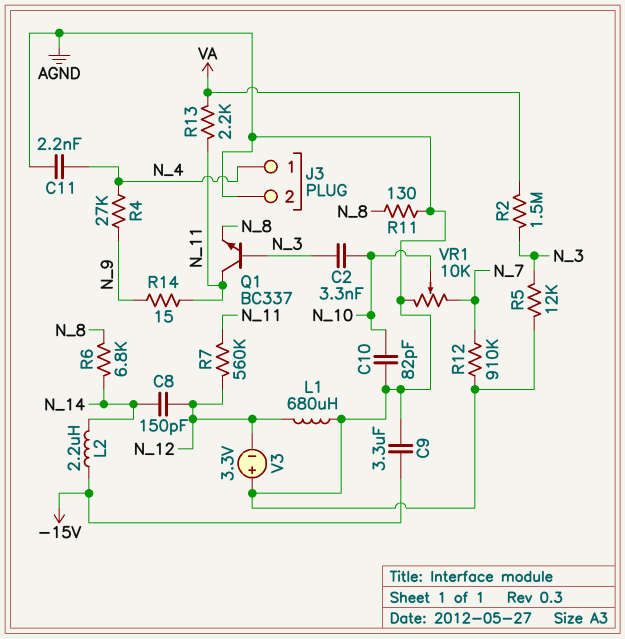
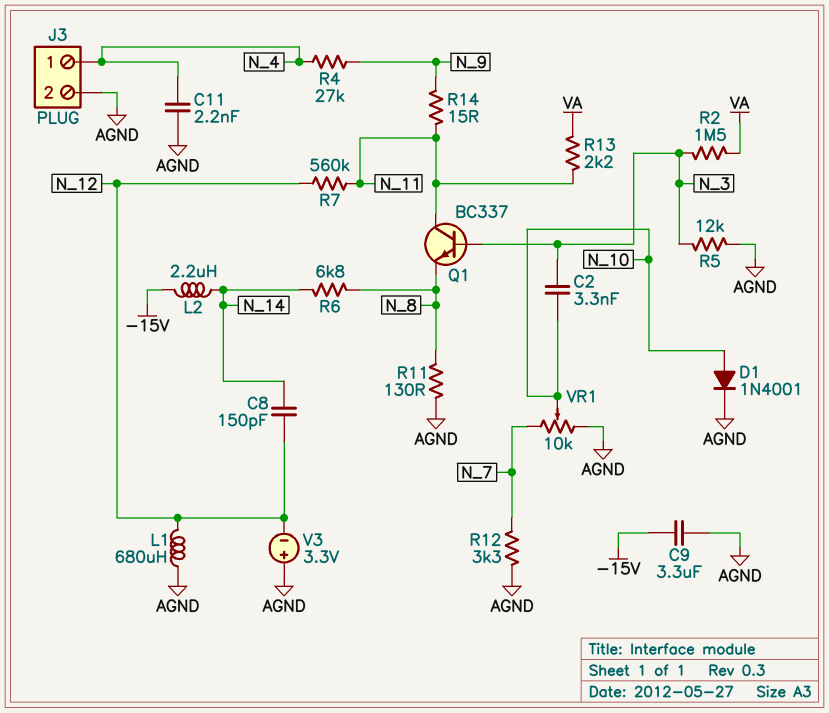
C10: 82pF (AGND, N_10) -> none
D1: none -> diode 1N4001 (A N_10, K AGND)
R12: 910k (AGND, N_7) -> 3.3k (AGND, N_7)

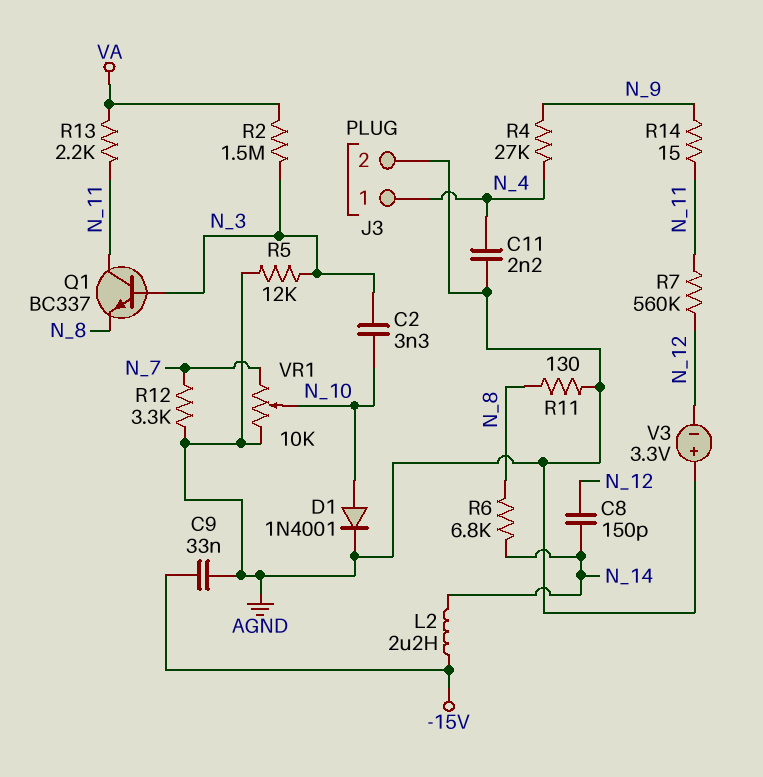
C9: 3.3uF (-15V, AGND) -> 33nF (-15V, AGND)
L1: 680uH (AGND, N_12) -> none

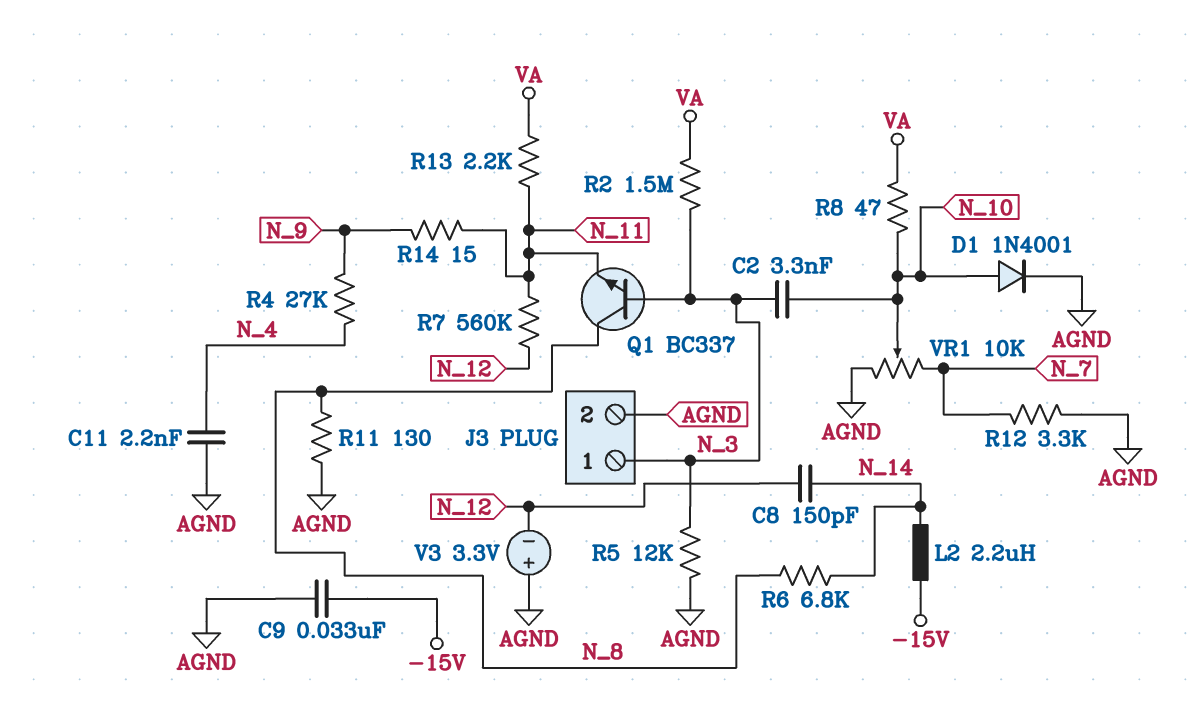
J3 pin 1: N_4 -> N_3
Q1: NPN BC337 (B N_3, C N_11, E N_8) -> NPN BC337 (B N_3, C N_8, E N_11)
R8: none -> 47 (N_10, VA)

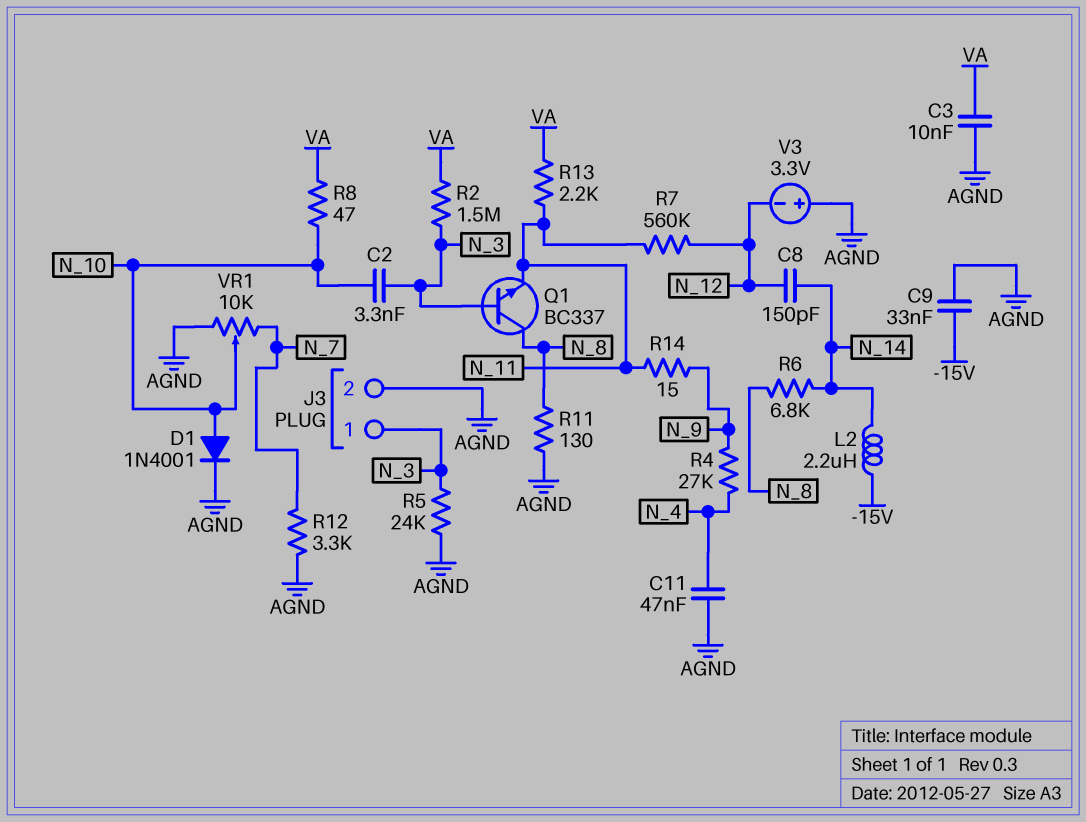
C3: none -> 10nF (AGND, VA)
C11: 2.2nF (AGND, N_4) -> 47nF (AGND, N_4)
R5: 12k (AGND, N_3) -> 24k (AGND, N_3)

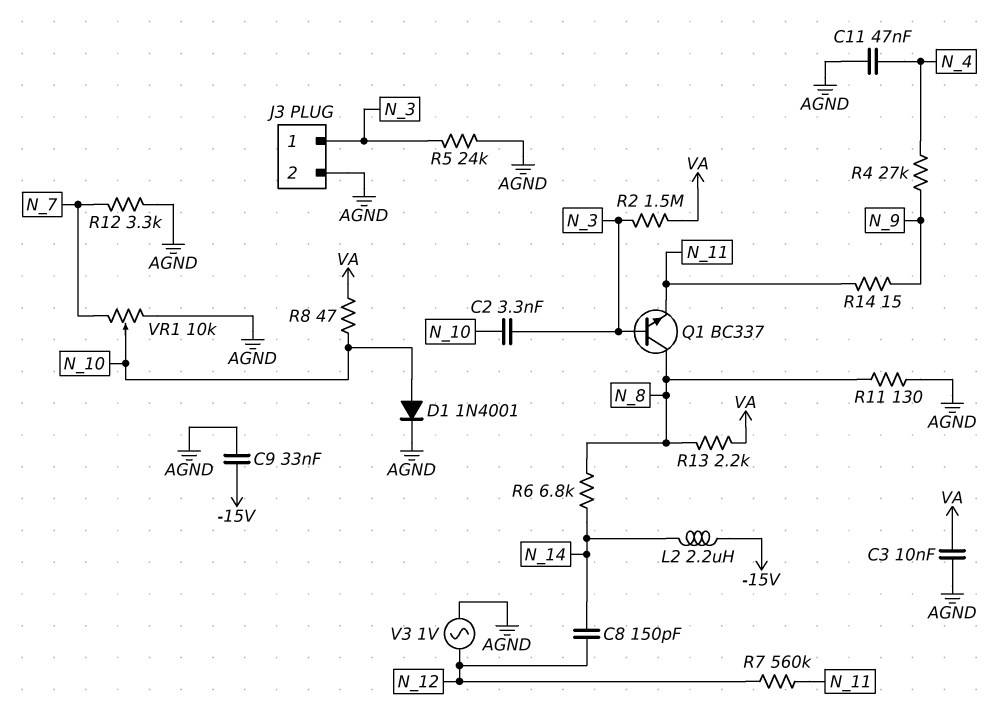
R13: 2.2k (N_11, VA) -> 2.2k (N_8, VA)
V3: 3.3V (plus AGND, minus N_12) -> AC 1V (AGND, N_12)

